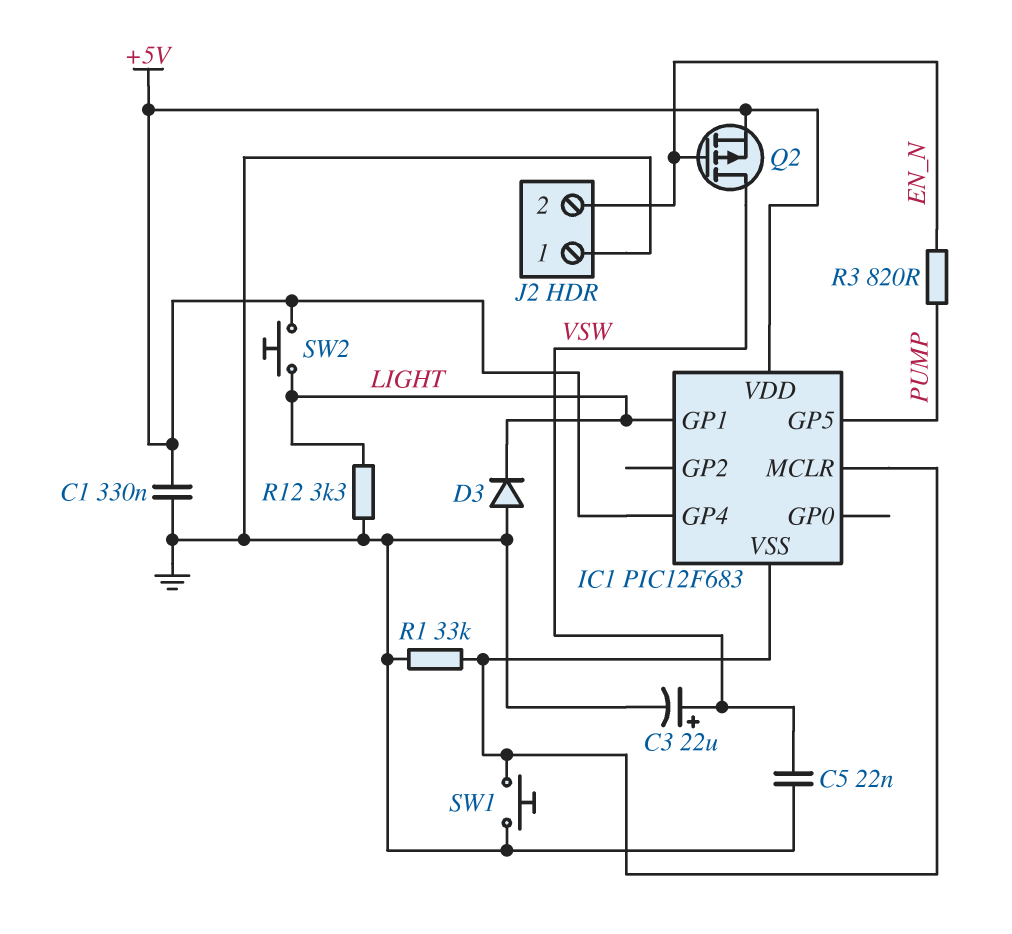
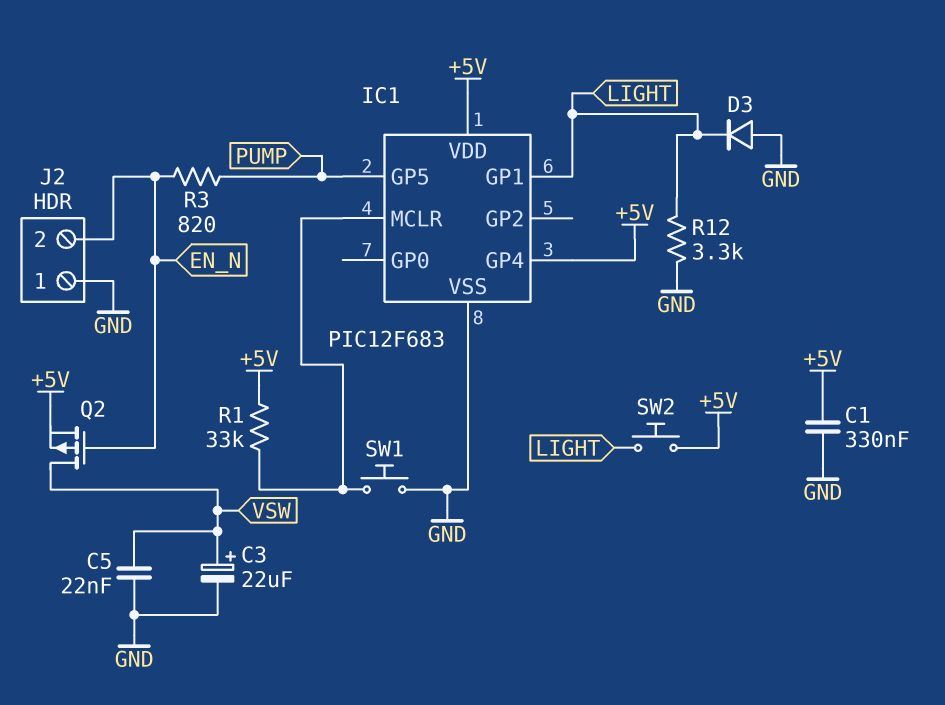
IC1 pin VSS: IC1/MCLR -> GND
R1: 33k (GND, IC1/MCLR) -> 33k (+5V, IC1/MCLR)

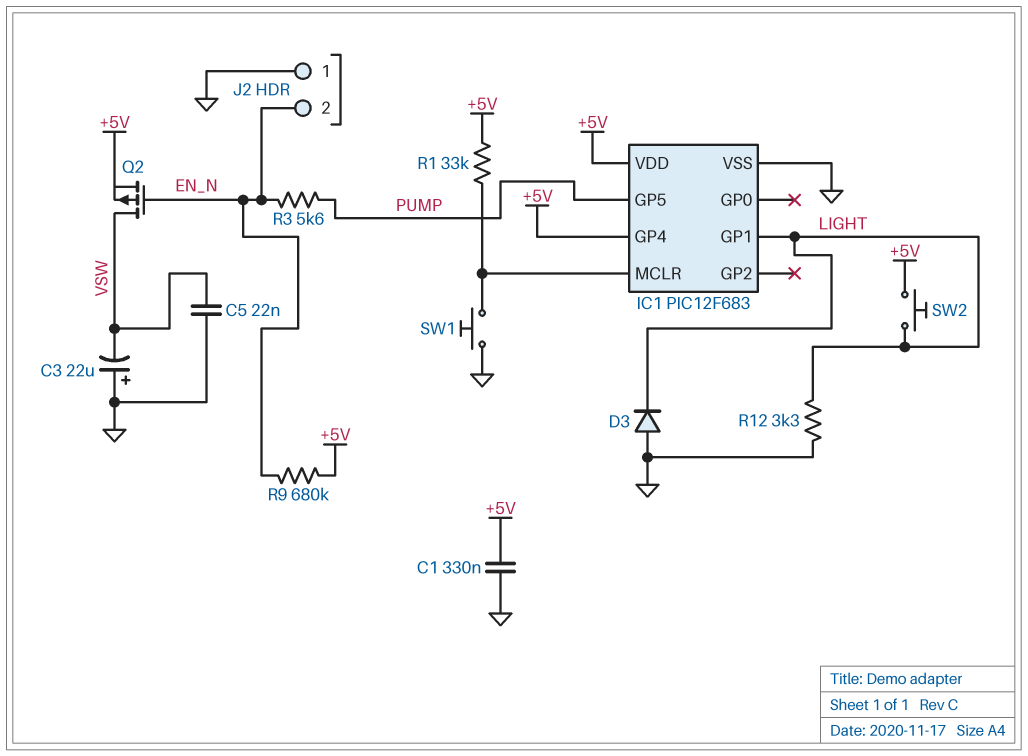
C3: 22uF (plus VSW, minus GND) -> 22uF (plus GND, minus VSW)
R3: 820 (EN_N, PUMP) -> 5.6k (EN_N, PUMP)
R9: none -> 680k (+5V, EN_N)

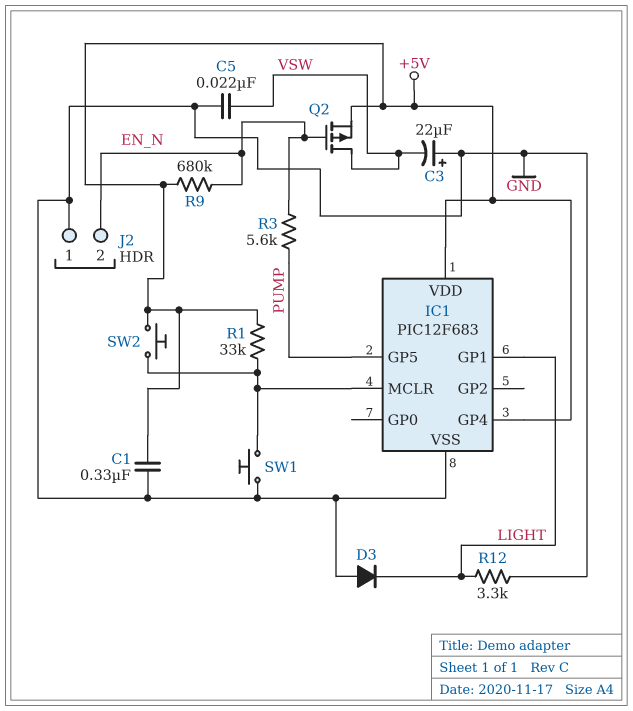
SW2: button (+5V, LIGHT) -> button (+5V, IC1/MCLR)

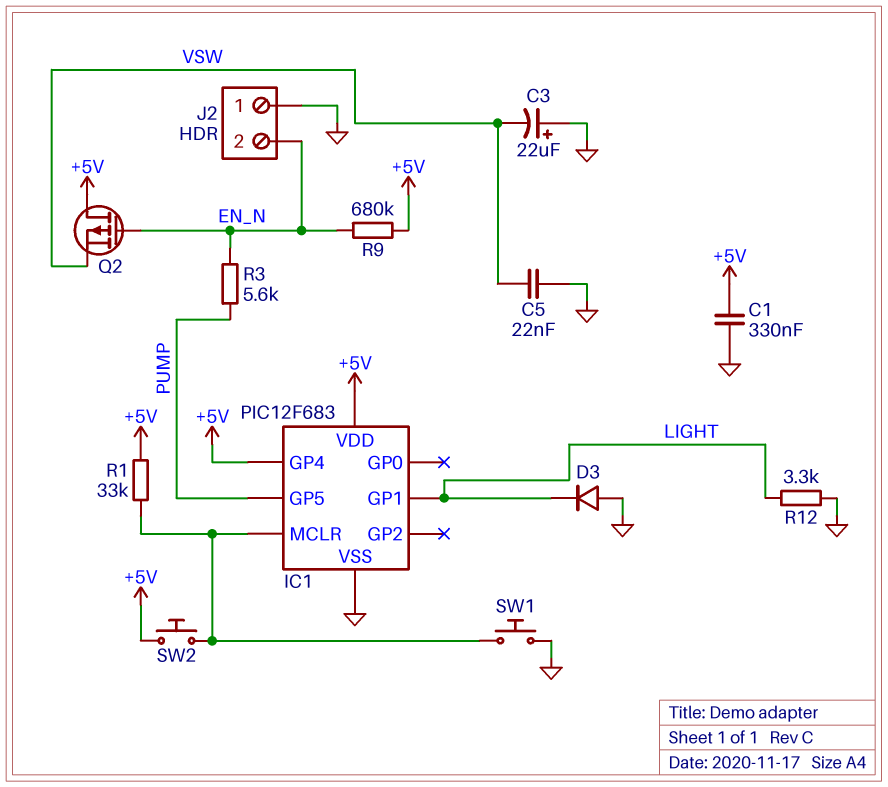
Q2: PMOS (G EN_N, D VSW, S +5V) -> PMOS (G EN_N, D +5V, S VSW)

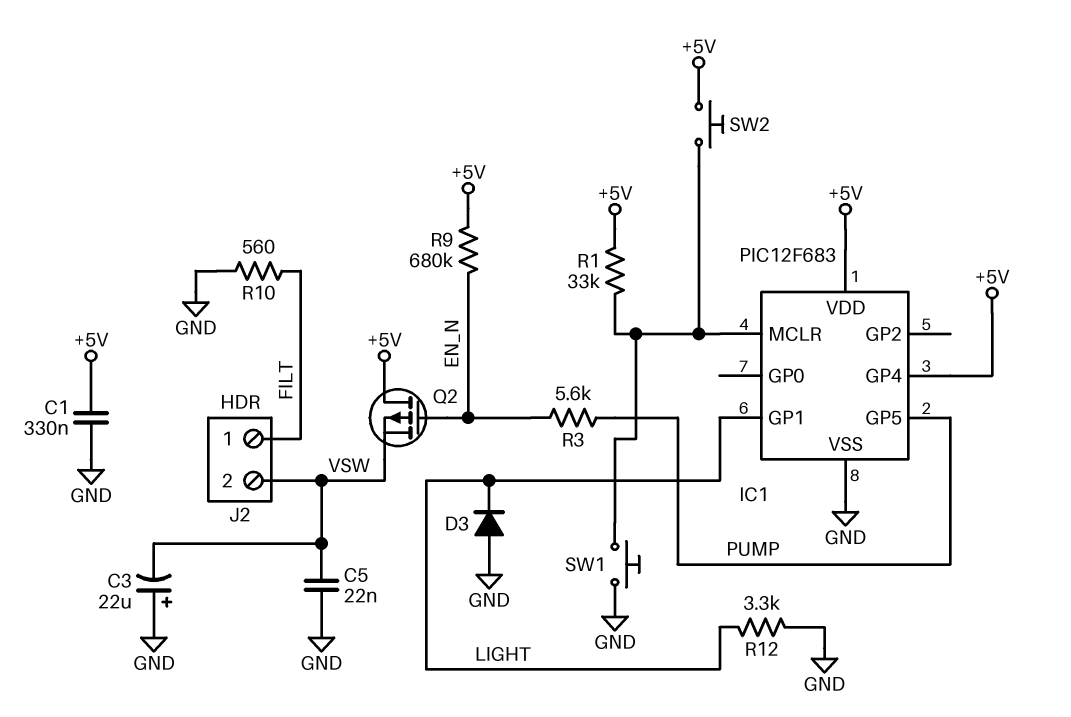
J2 pin 1: GND -> FILT
J2 pin 2: EN_N -> VSW
R10: none -> 560 (FILT, GND)

